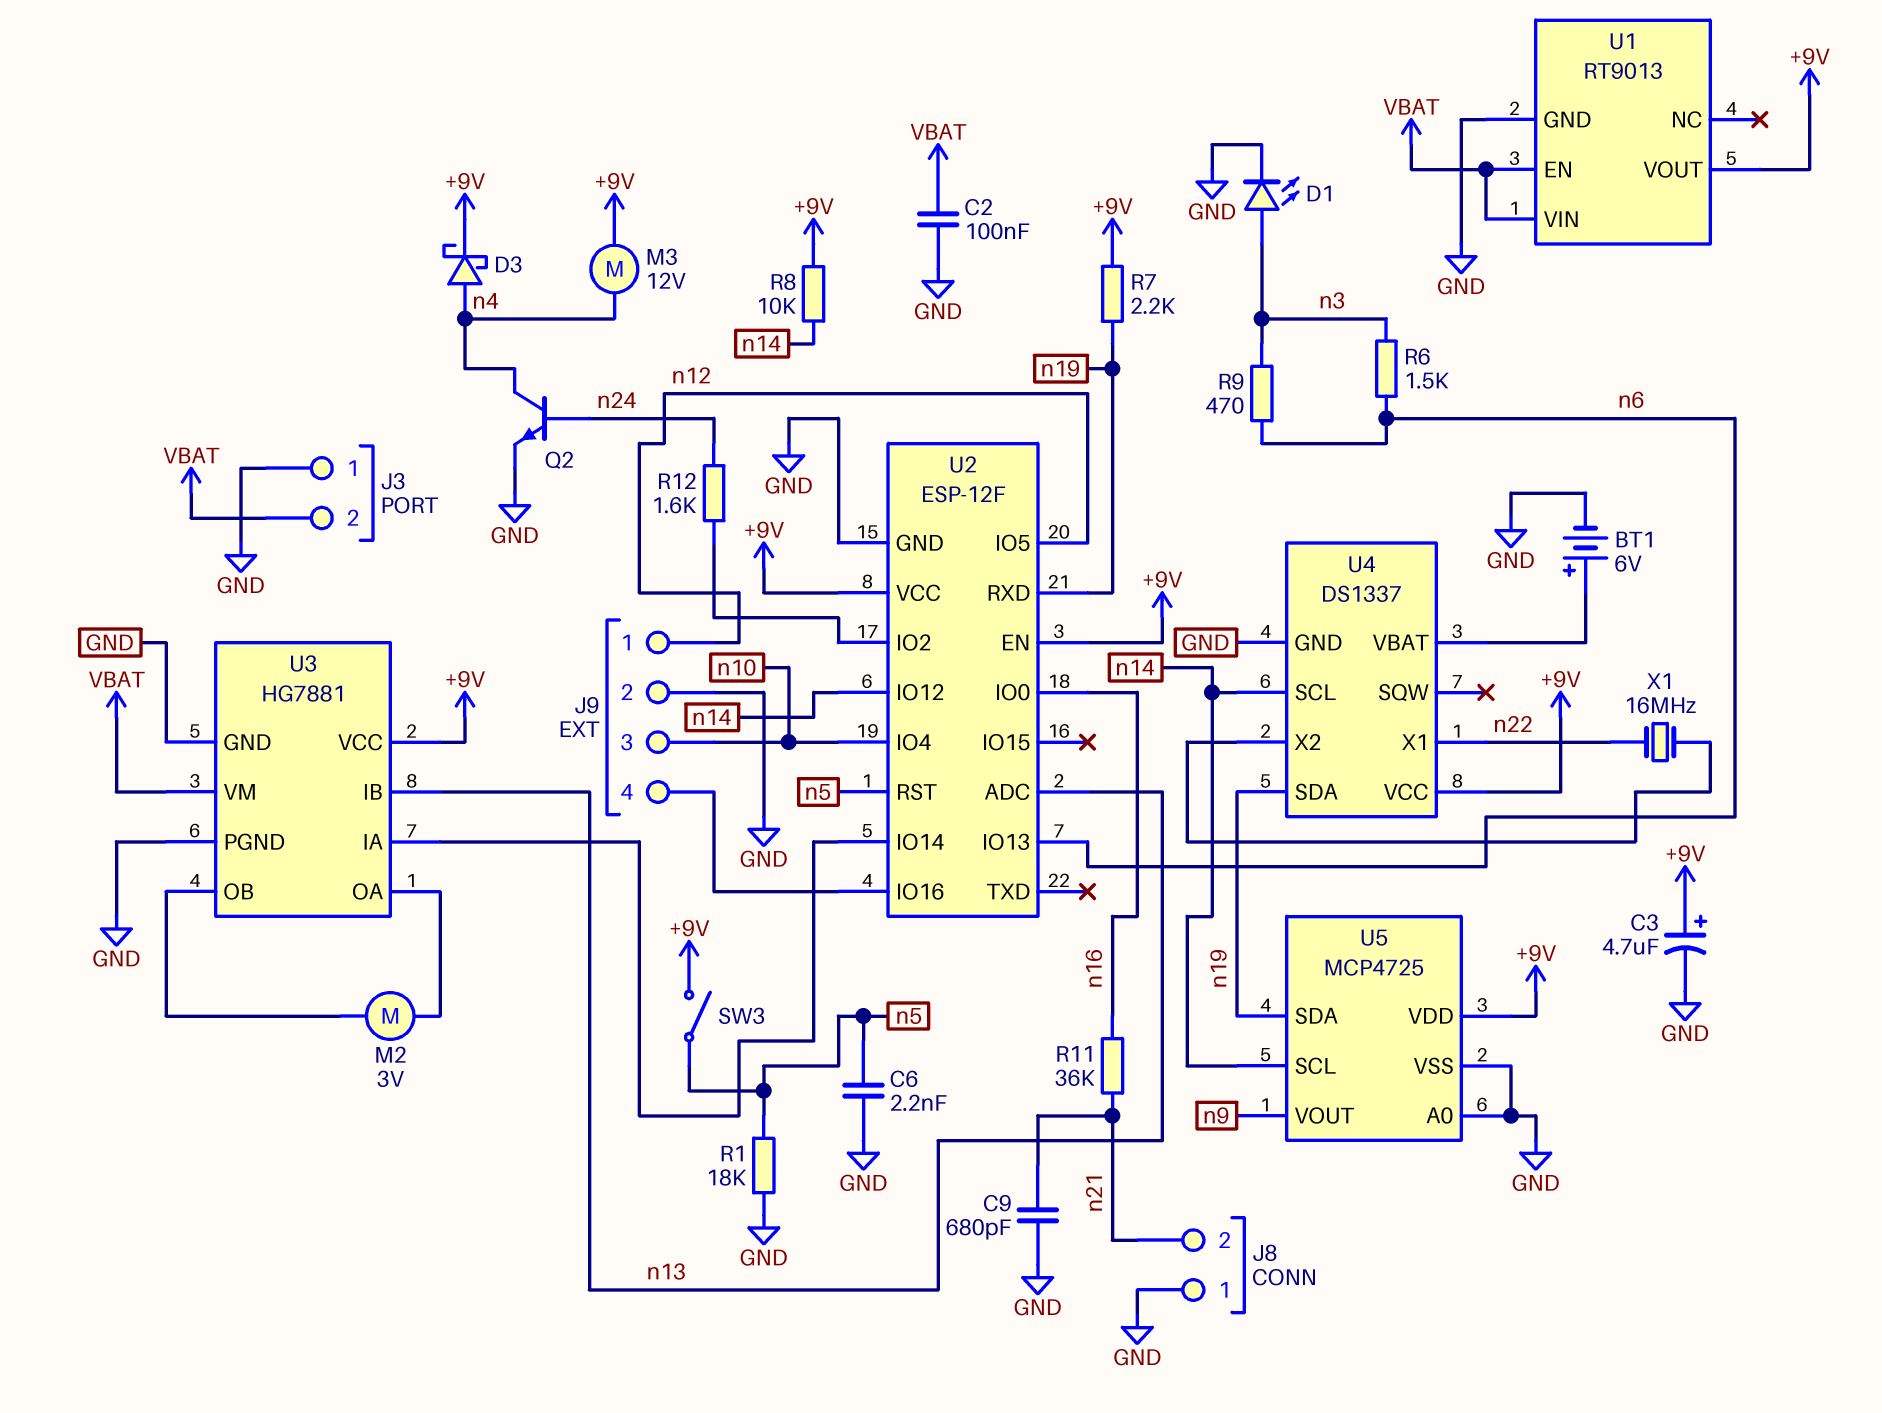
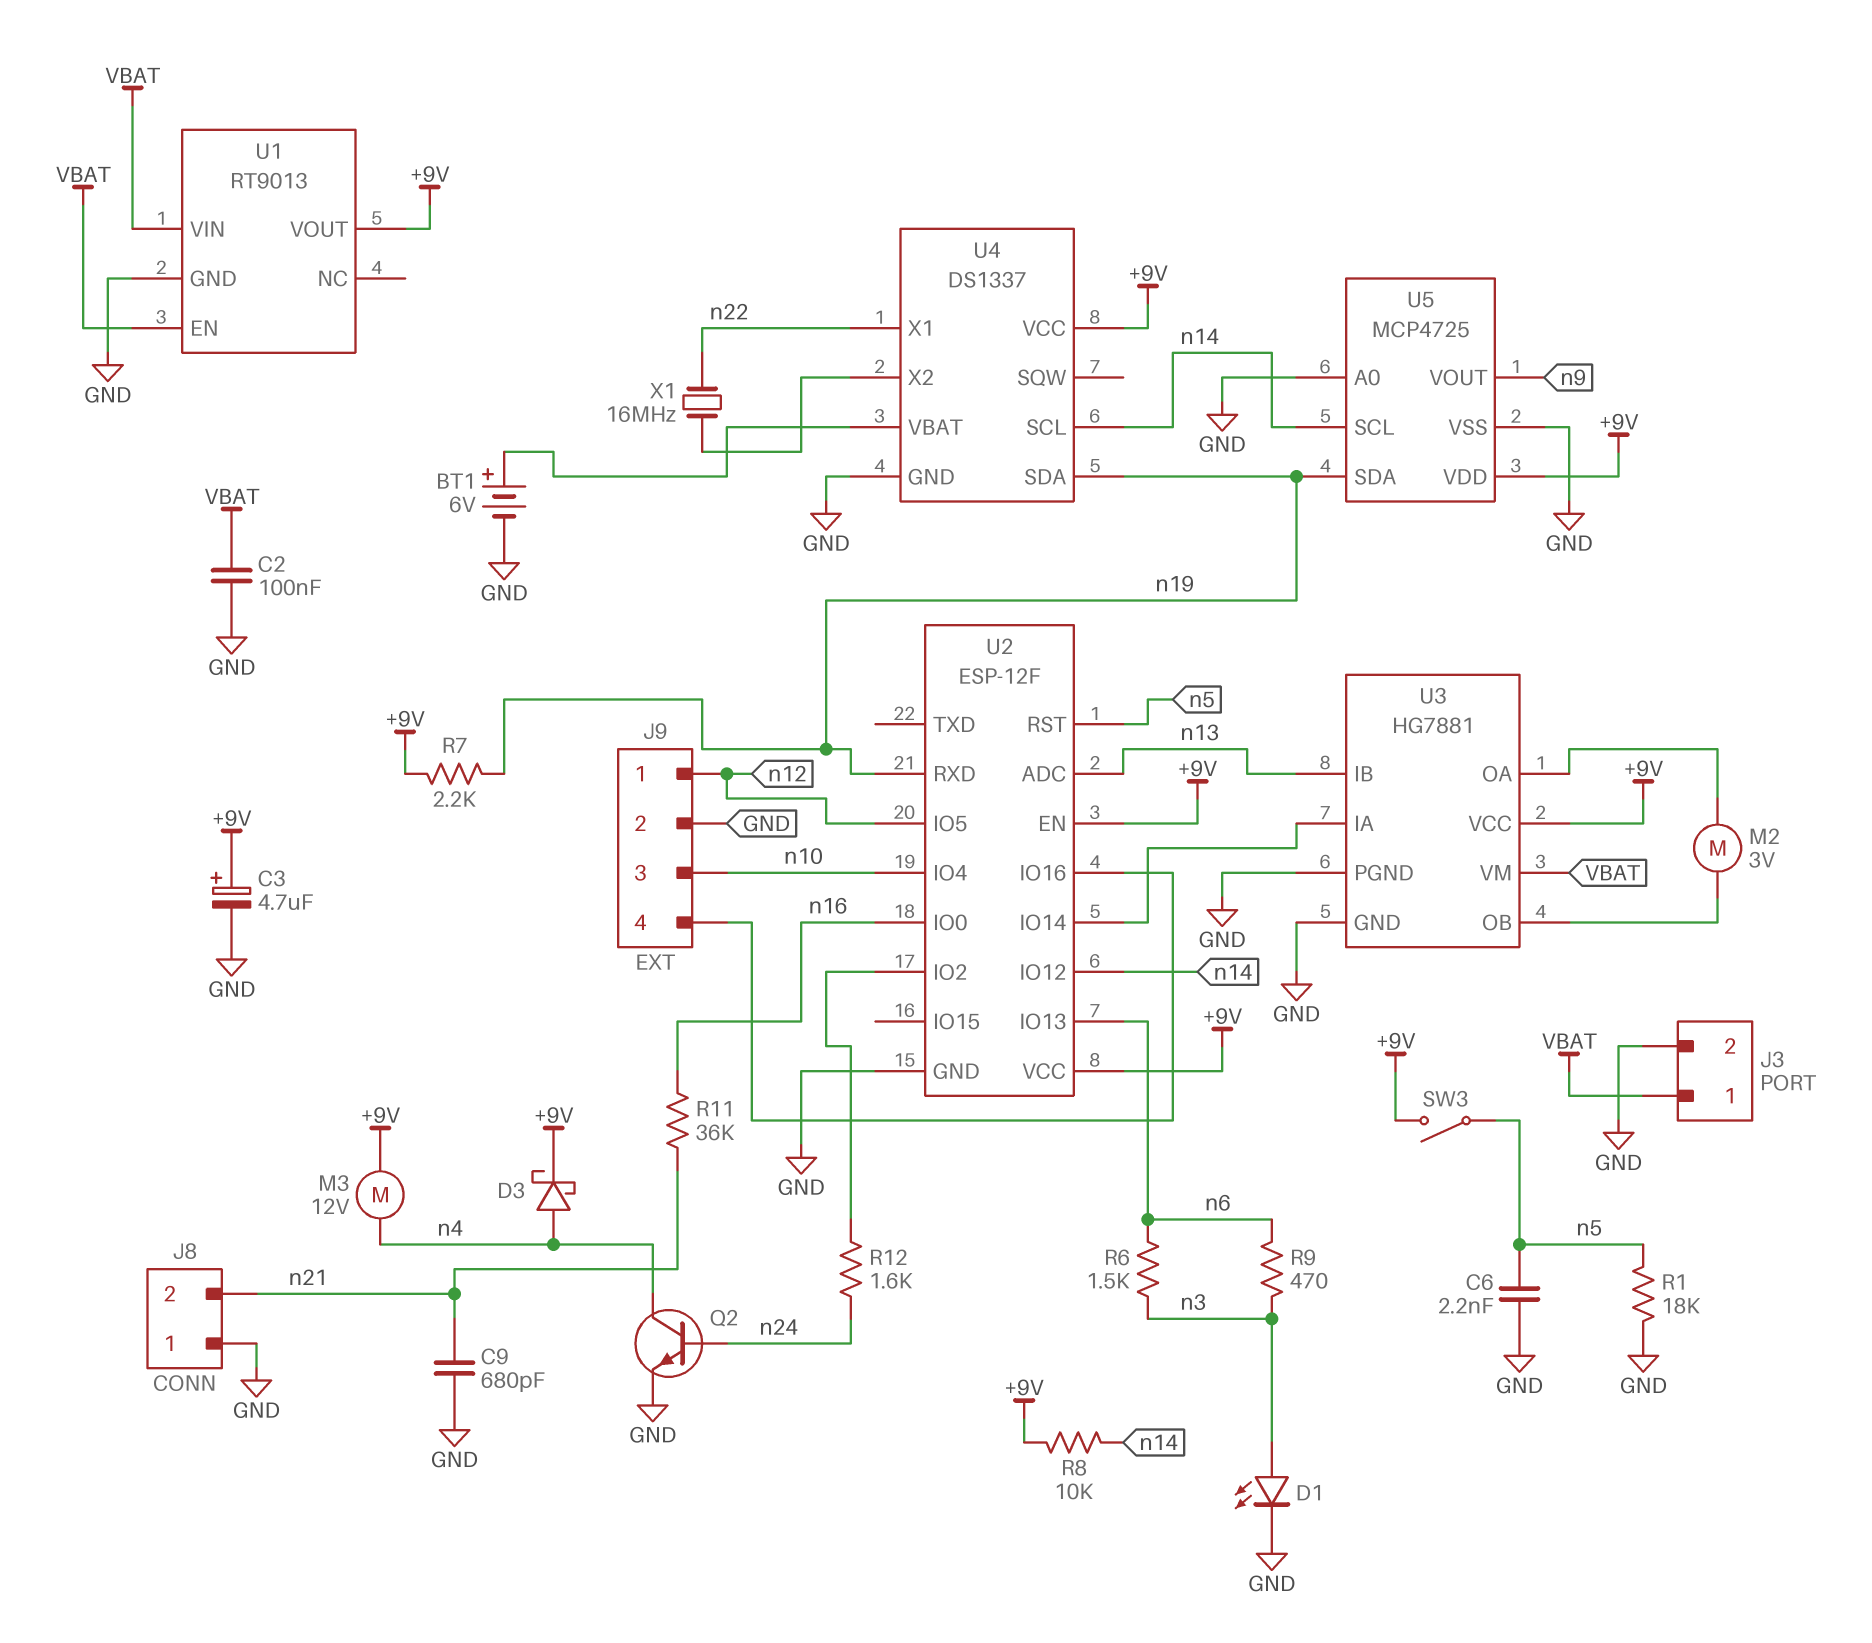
J3 pin 1: GND -> VBAT
J3 pin 2: VBAT -> GND

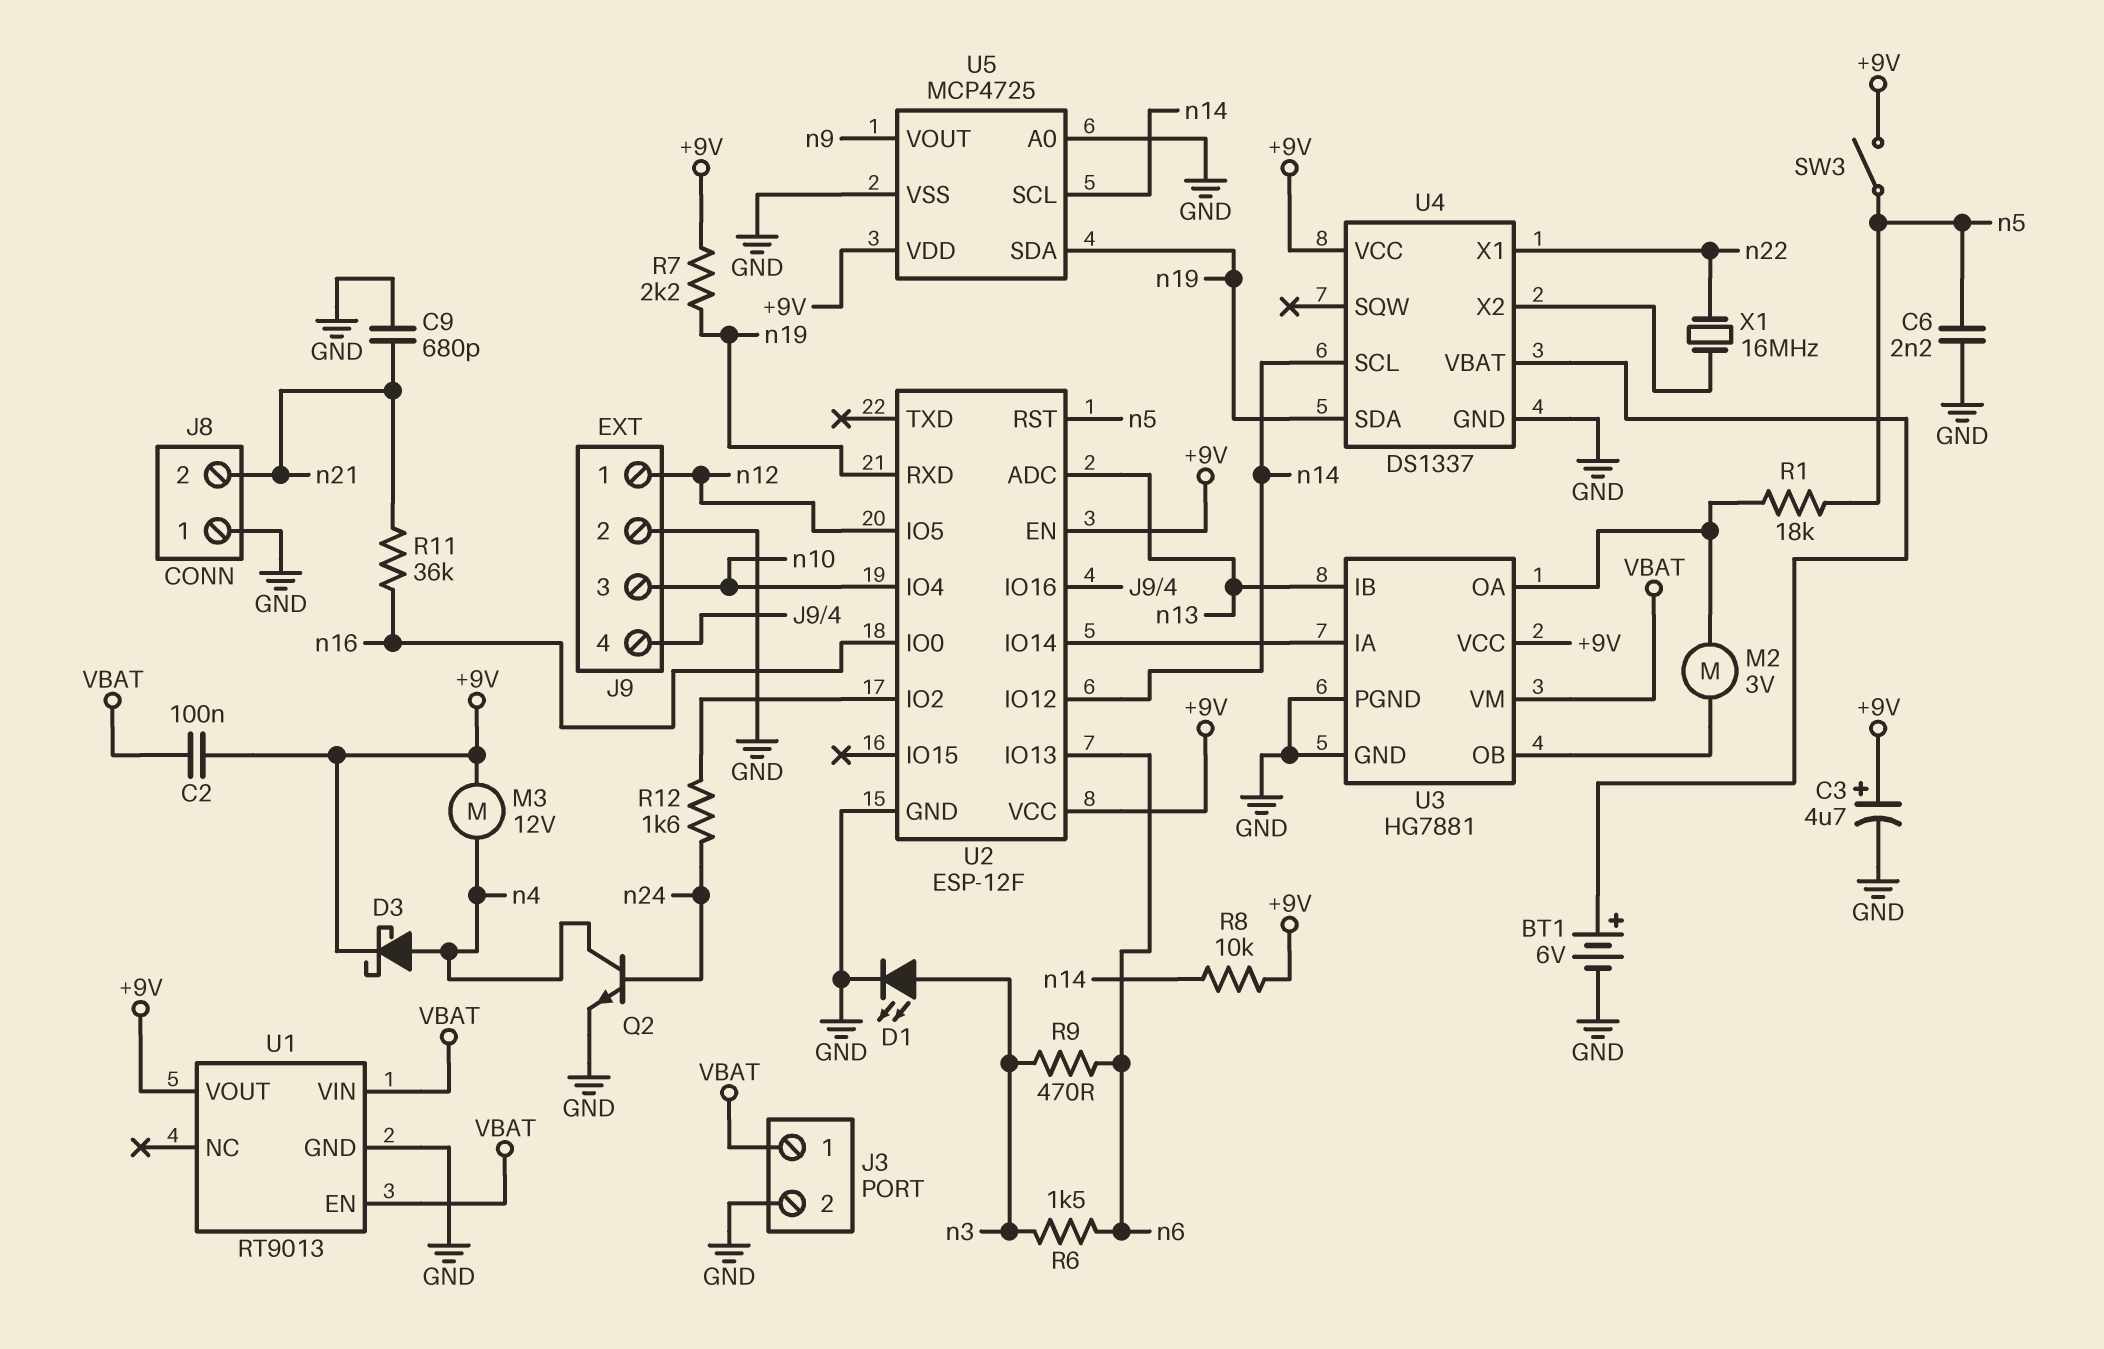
C2: 100nF (GND, VBAT) -> 100nF (+9V, VBAT)
R1: 18k (GND, n5) -> 18k (U3/OA, n5)

